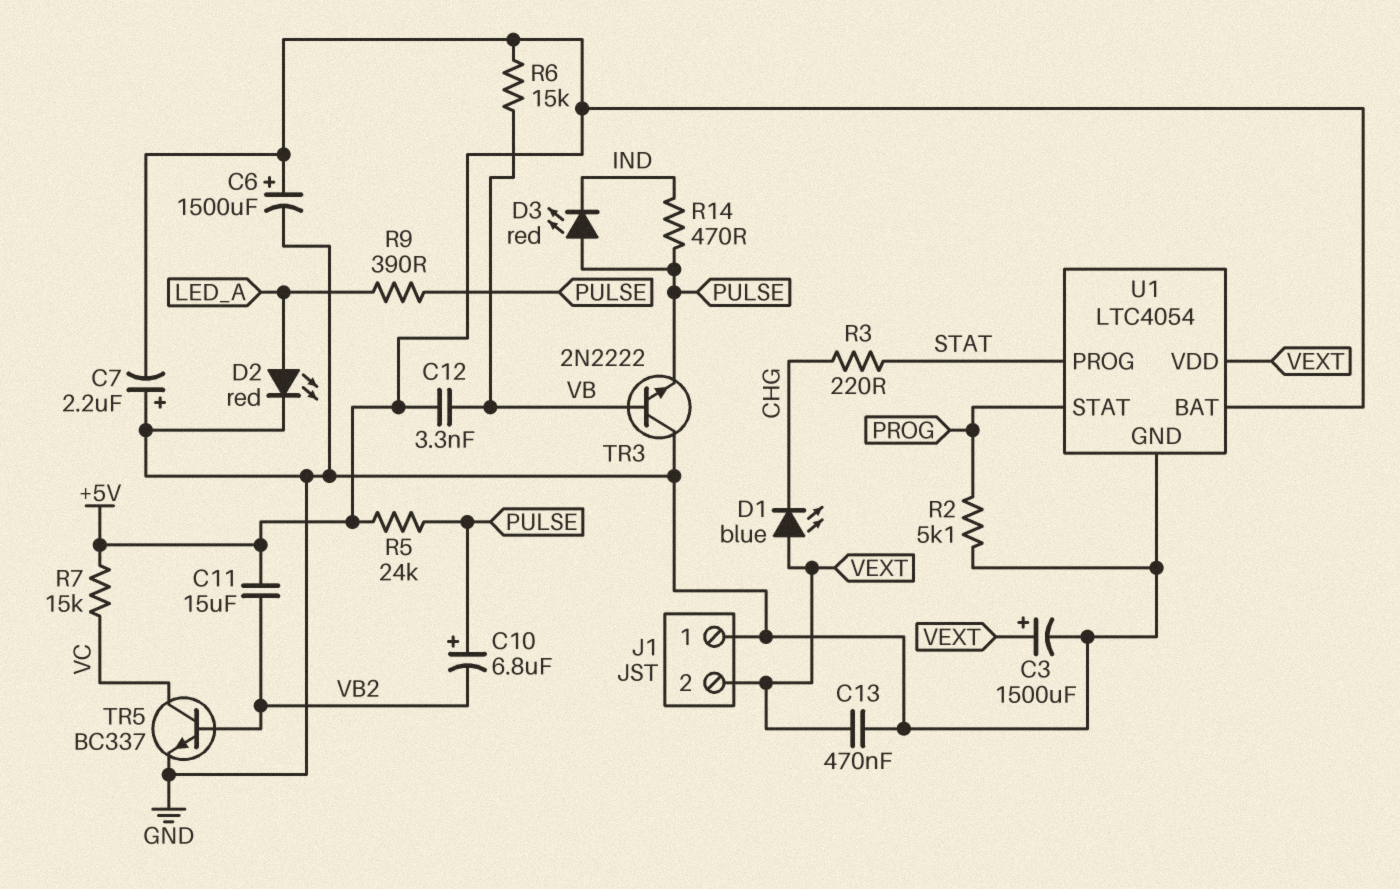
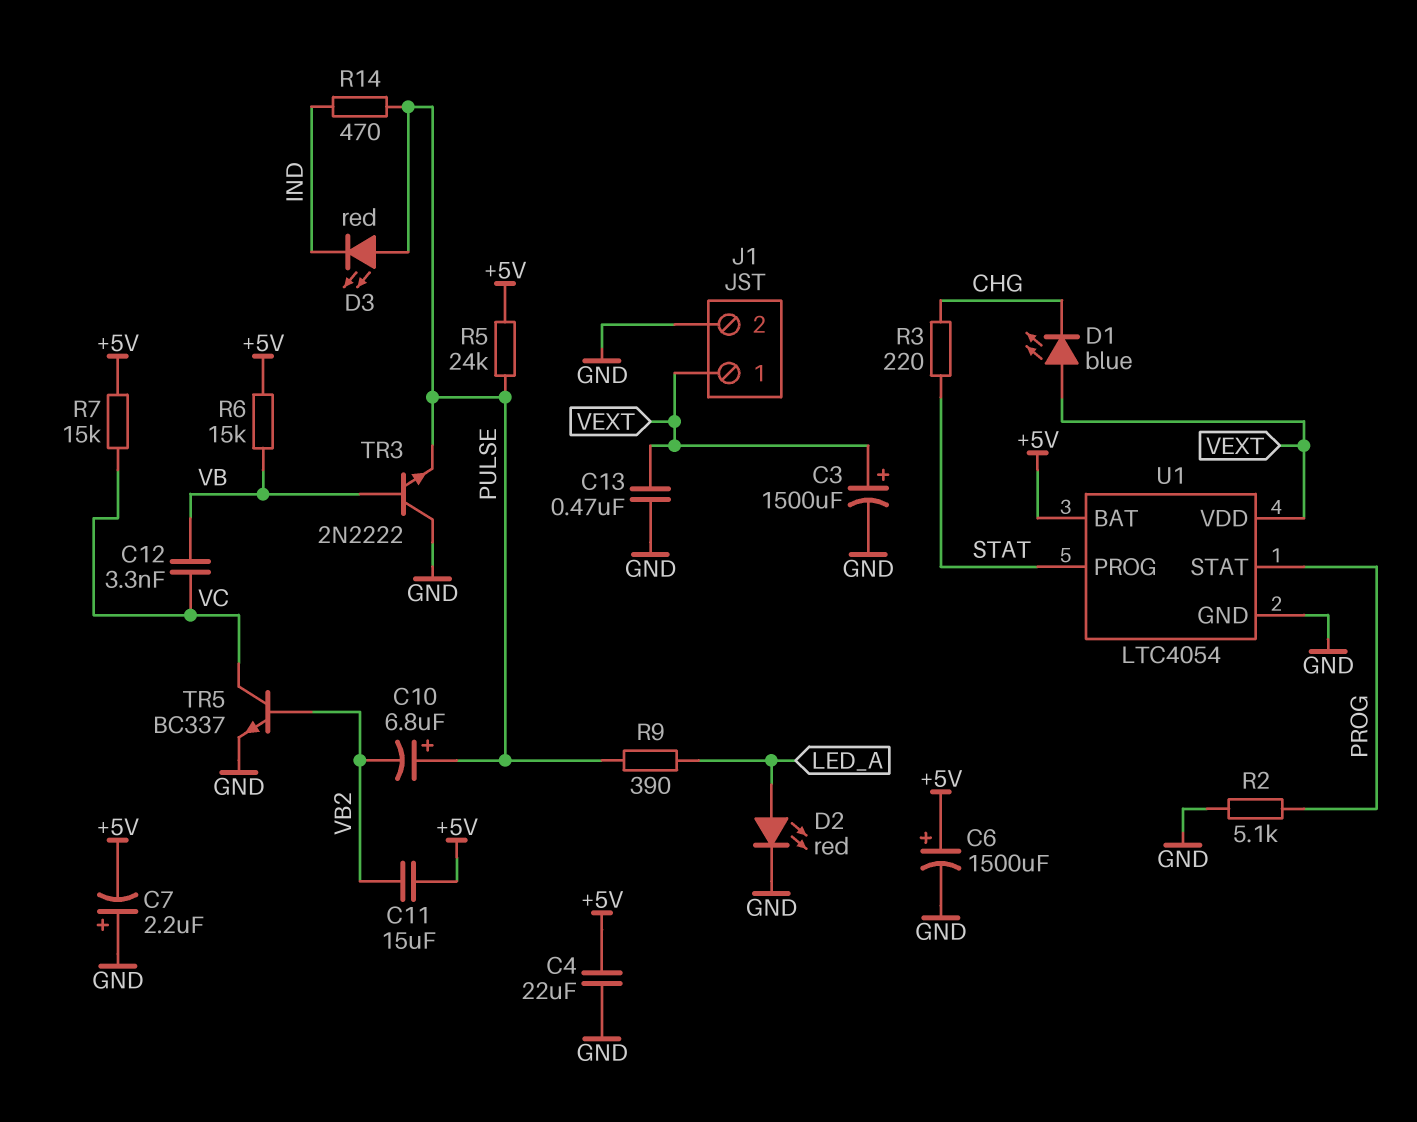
C4: none -> 22uF (+5V, GND)
C12: 3.3nF (+5V, VB) -> 3.3nF (VB, VC)
J1 pin 1: GND -> VEXT
J1 pin 2: VEXT -> GND

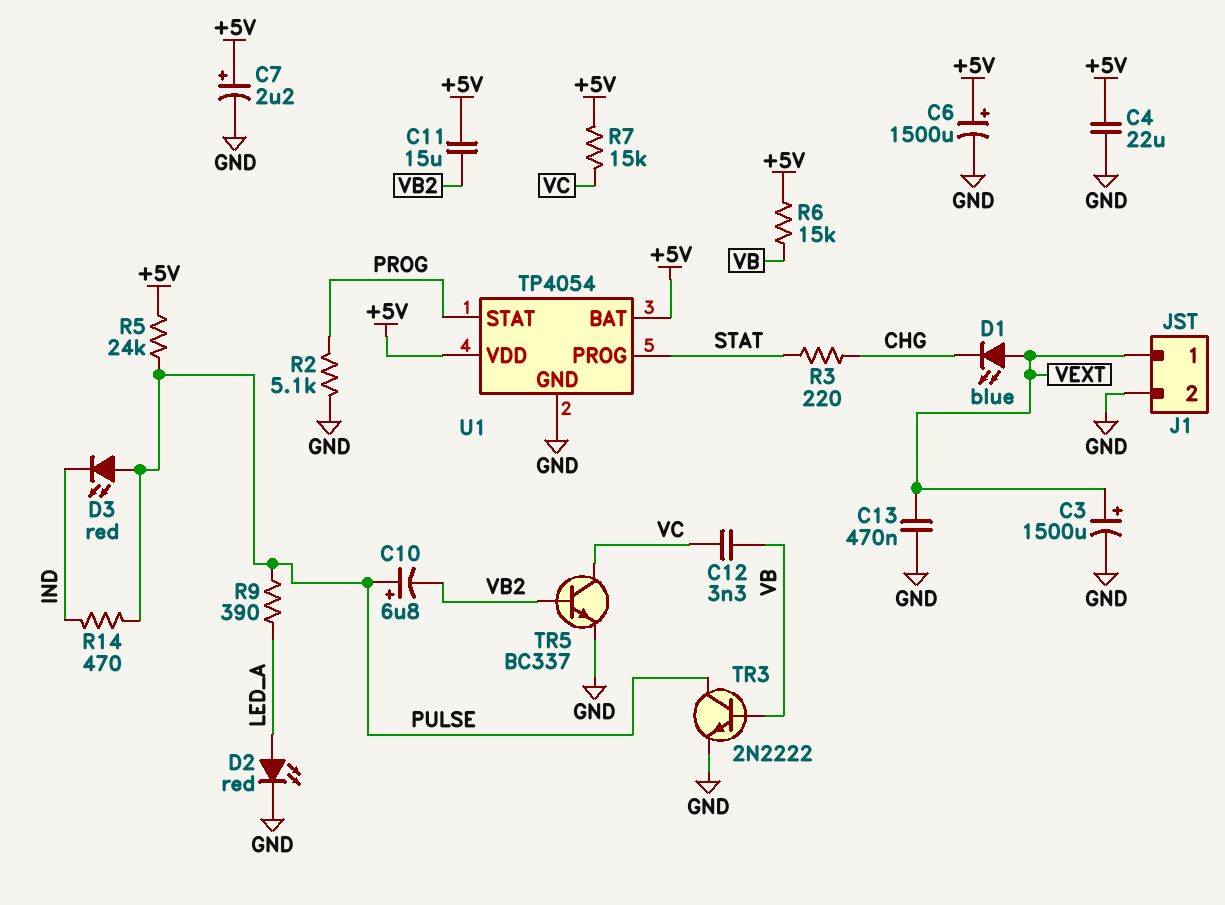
C7: 2.2uF (plus GND, minus +5V) -> 2.2uF (plus +5V, minus GND)
TR3: NPN 2N2222 (B VB, C GND, E PULSE) -> NPN 2N2222 (B VB, C PULSE, E GND)
U1: LTC4054 -> TP4054
U1 pin VDD: VEXT -> +5V

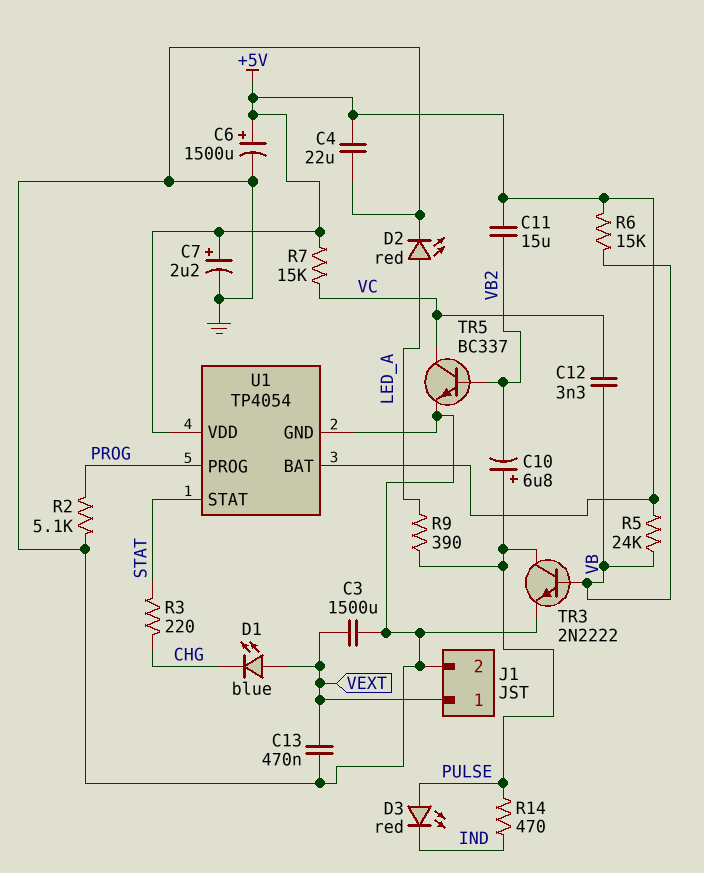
C3: 1500uF (plus VEXT, minus GND) -> 1500uF (GND, VEXT)
R5: 24k (+5V, PULSE) -> 24k (+5V, VB)
U1 pin PROG: STAT -> PROG
U1 pin STAT: PROG -> STAT

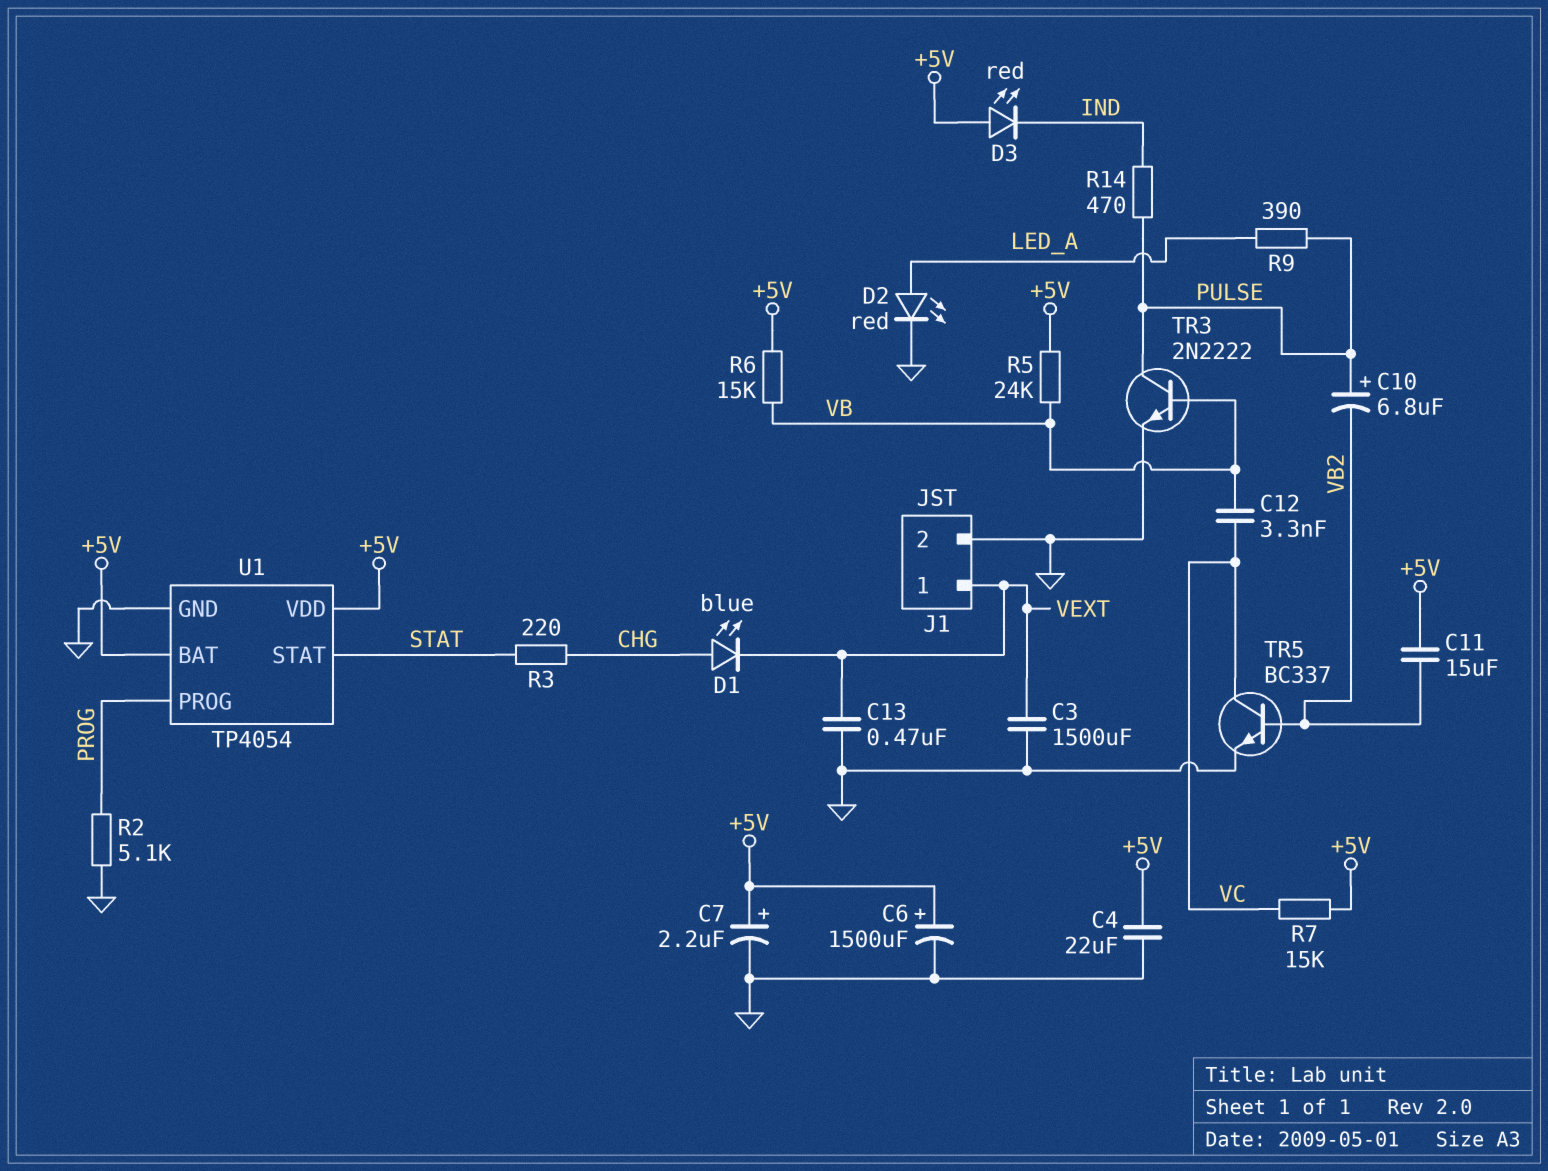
D1: LED blue (A VEXT, K CHG) -> LED blue (A CHG, K VEXT)
D3: LED red (A PULSE, K IND) -> LED red (A +5V, K IND)

